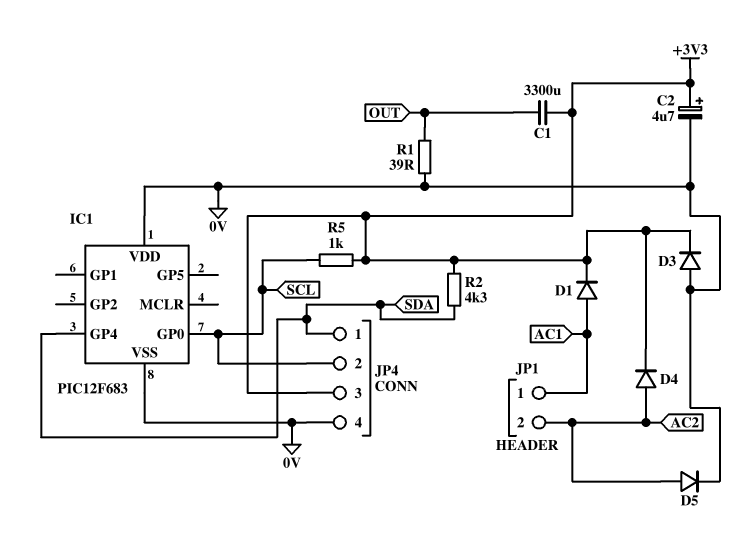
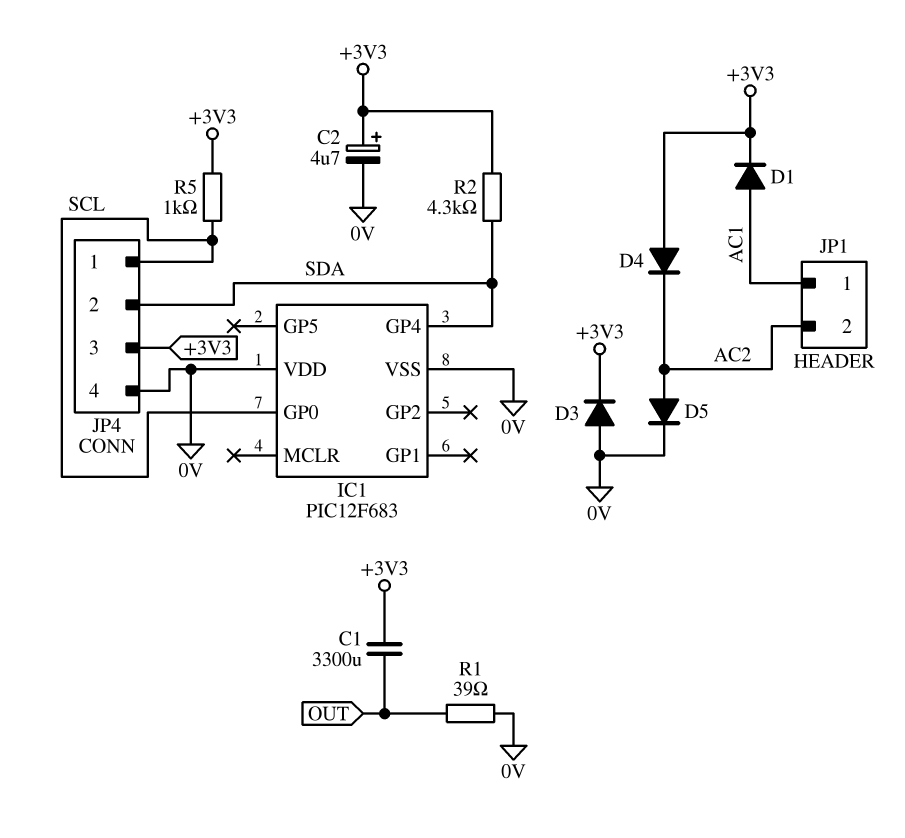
D4: diode (A AC2, K +3V3) -> diode (A +3V3, K AC2)
JP4 pin 1: SDA -> SCL
JP4 pin 2: SCL -> SDA

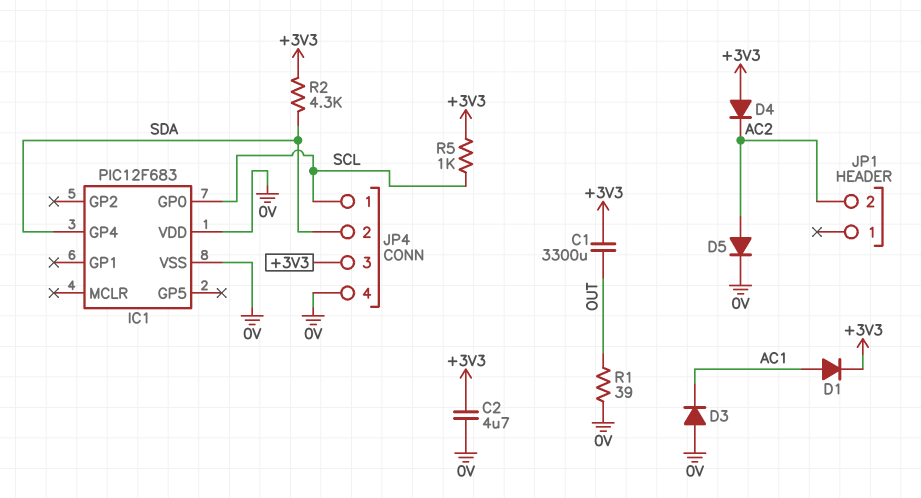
C2: 4.7uF (plus +3V3, minus 0V) -> 4.7uF (+3V3, 0V)
D3: diode (A 0V, K +3V3) -> diode (A 0V, K AC1)
JP1 pin 1: AC1 -> none

